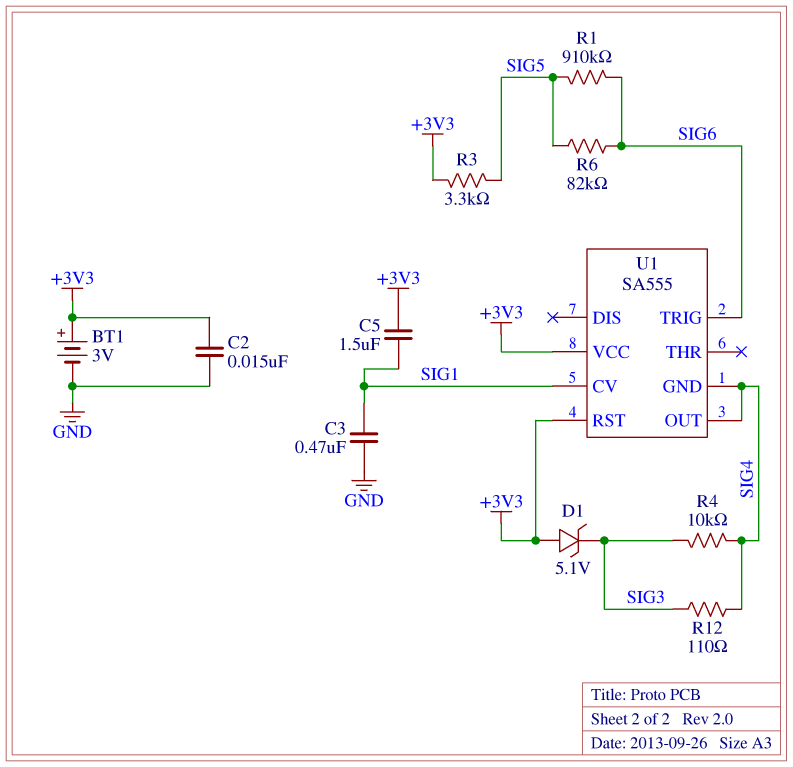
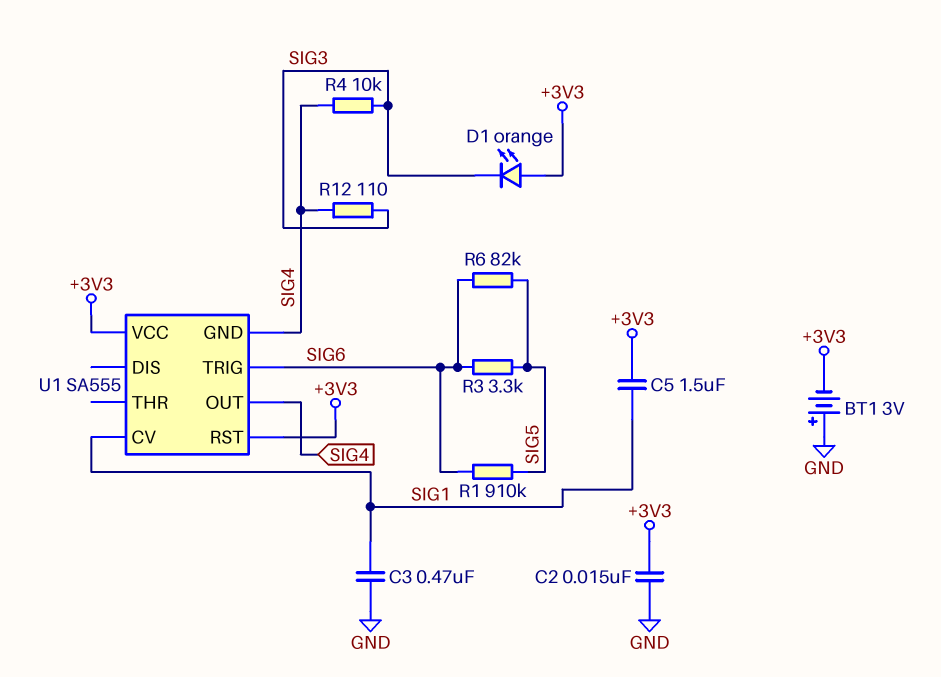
BT1: 3V (plus +3V3, minus GND) -> 3V (plus GND, minus +3V3)
D1: zener 5.1V (A +3V3, K SIG3) -> LED orange (A +3V3, K SIG3)
R3: 3.3k (+3V3, SIG5) -> 3.3k (SIG5, SIG6)

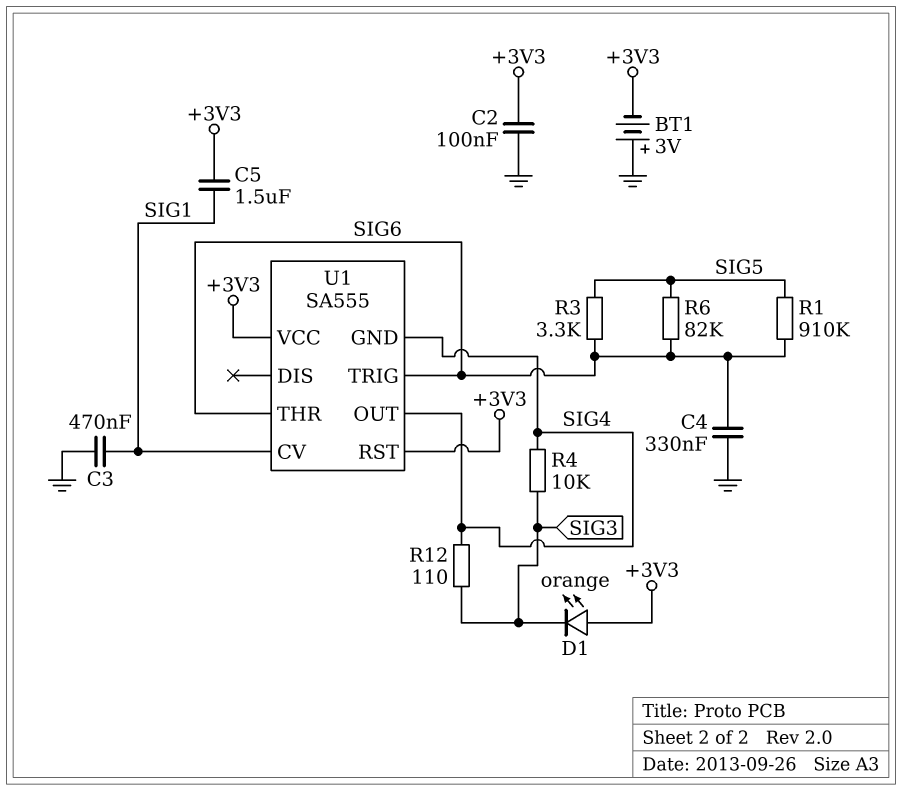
C2: 15nF (+3V3, GND) -> 100nF (+3V3, GND)
C4: none -> 330nF (GND, SIG6)
U1 pin THR: none -> SIG6

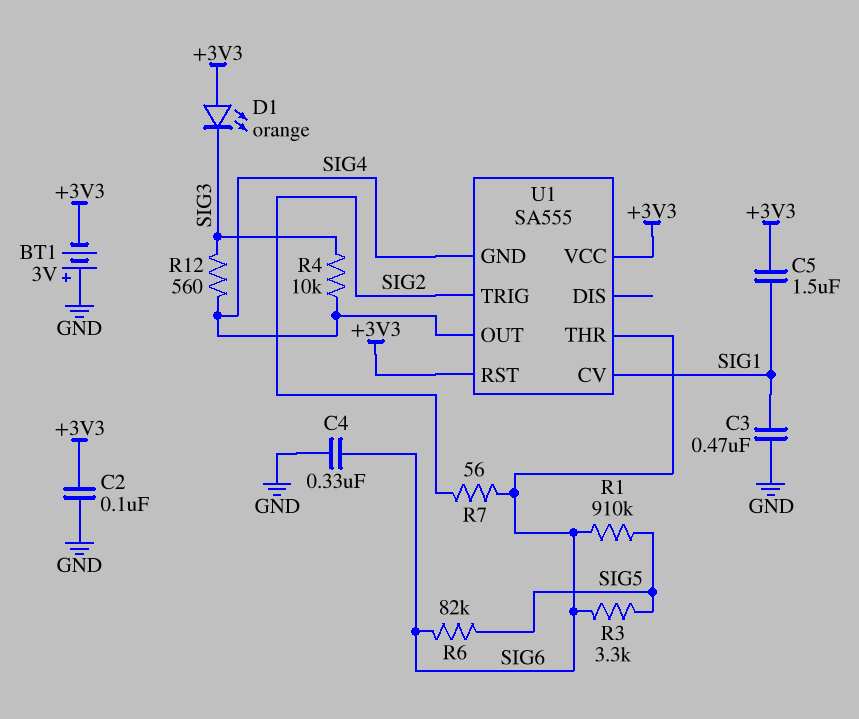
R7: none -> 56 (SIG2, SIG6)
R12: 110 (SIG3, SIG4) -> 560 (SIG3, SIG4)
U1 pin TRIG: SIG6 -> SIG2

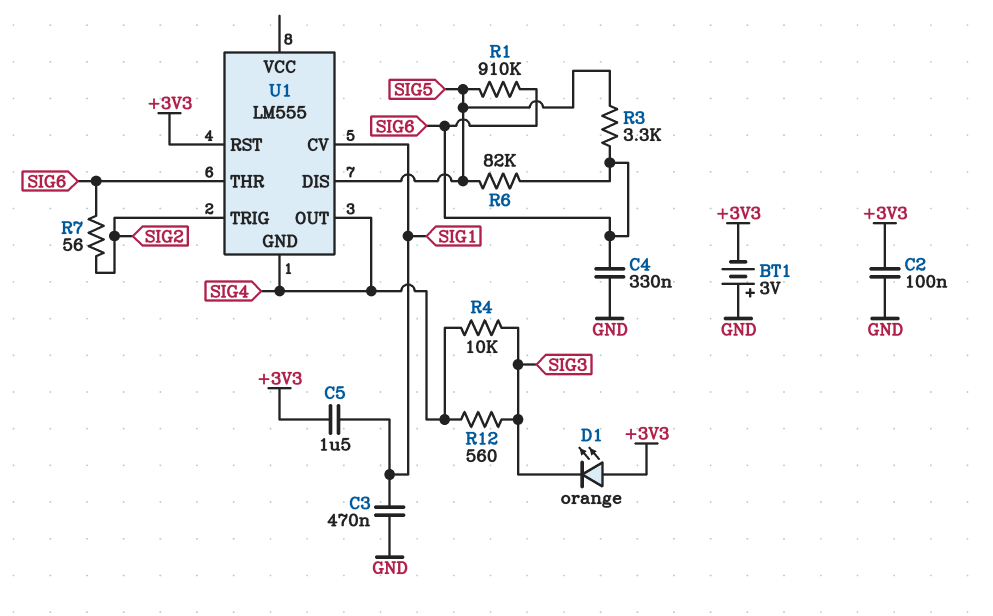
U1: SA555 -> LM555
U1 pin DIS: none -> SIG5
U1 pin VCC: +3V3 -> none

